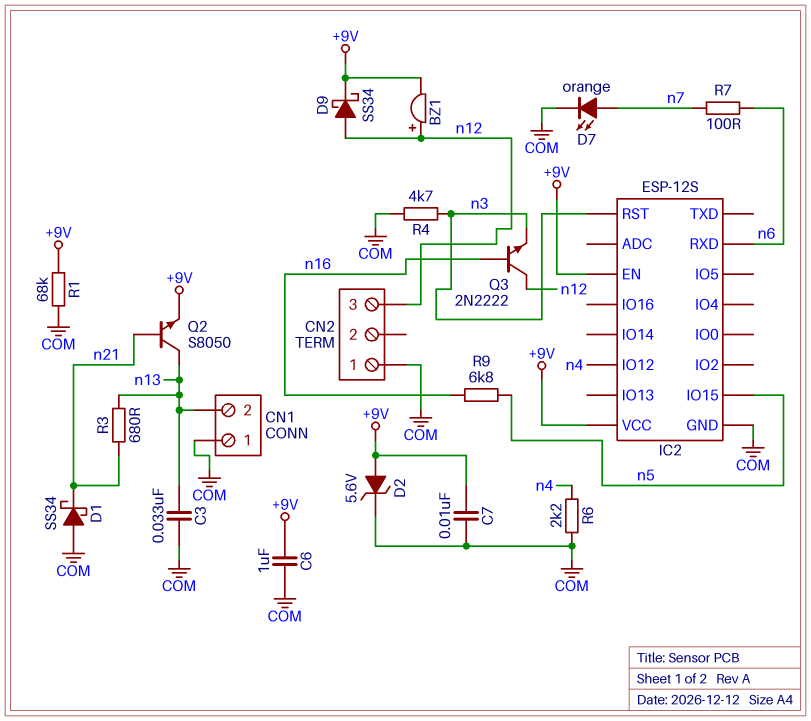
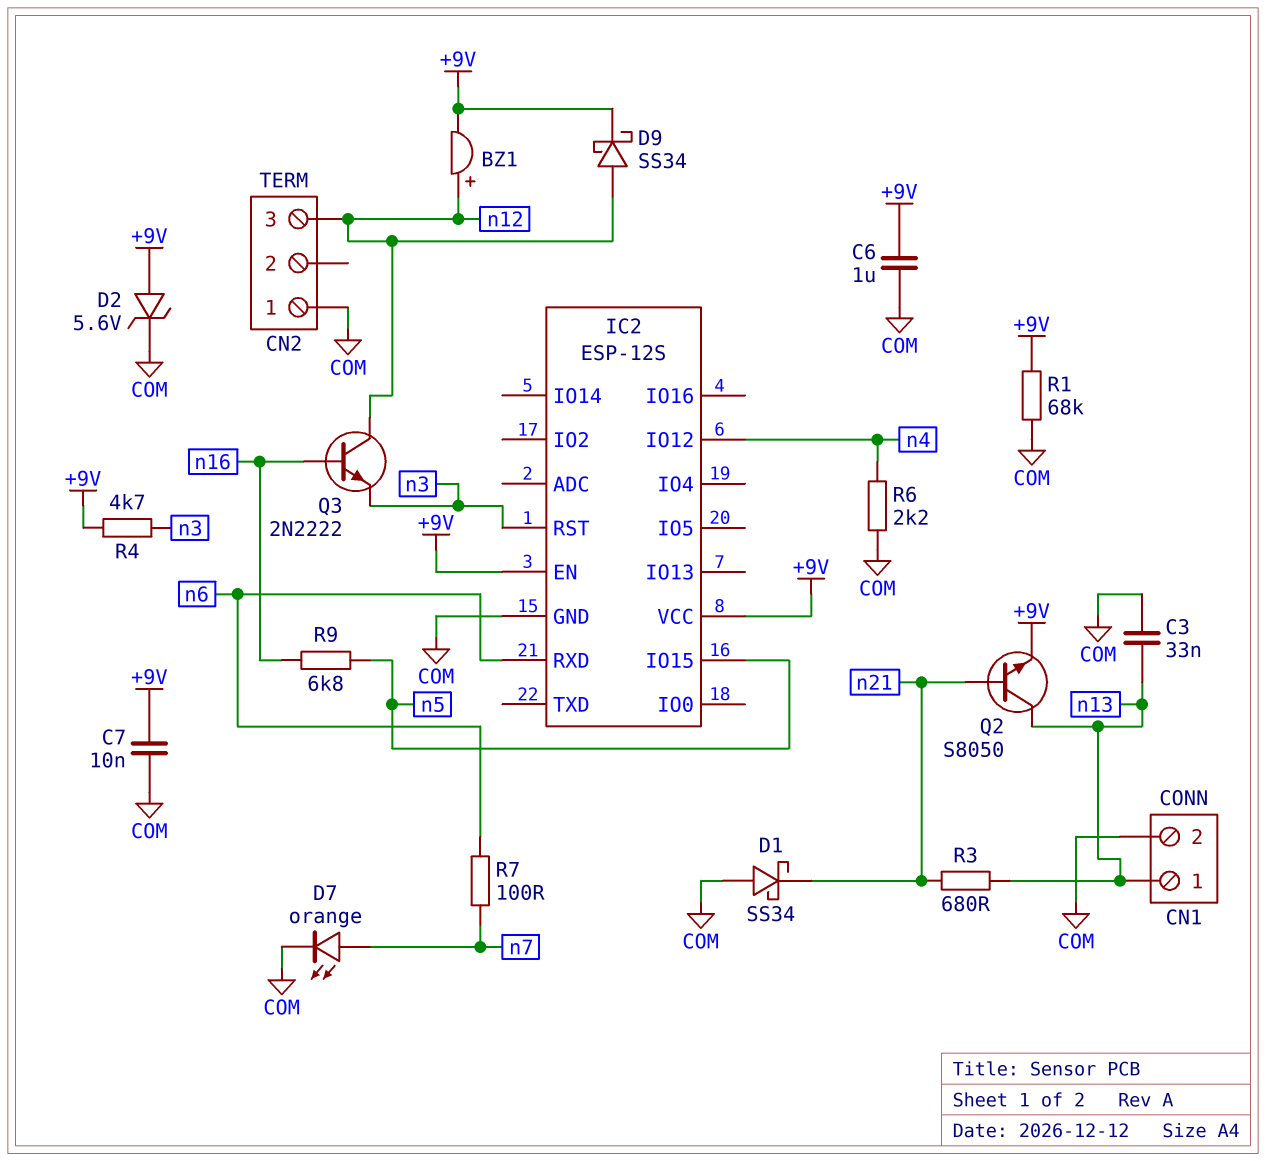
CN1 pin 1: COM -> n13
CN1 pin 2: n13 -> COM
R4: 4.7k (COM, n3) -> 4.7k (+9V, n3)

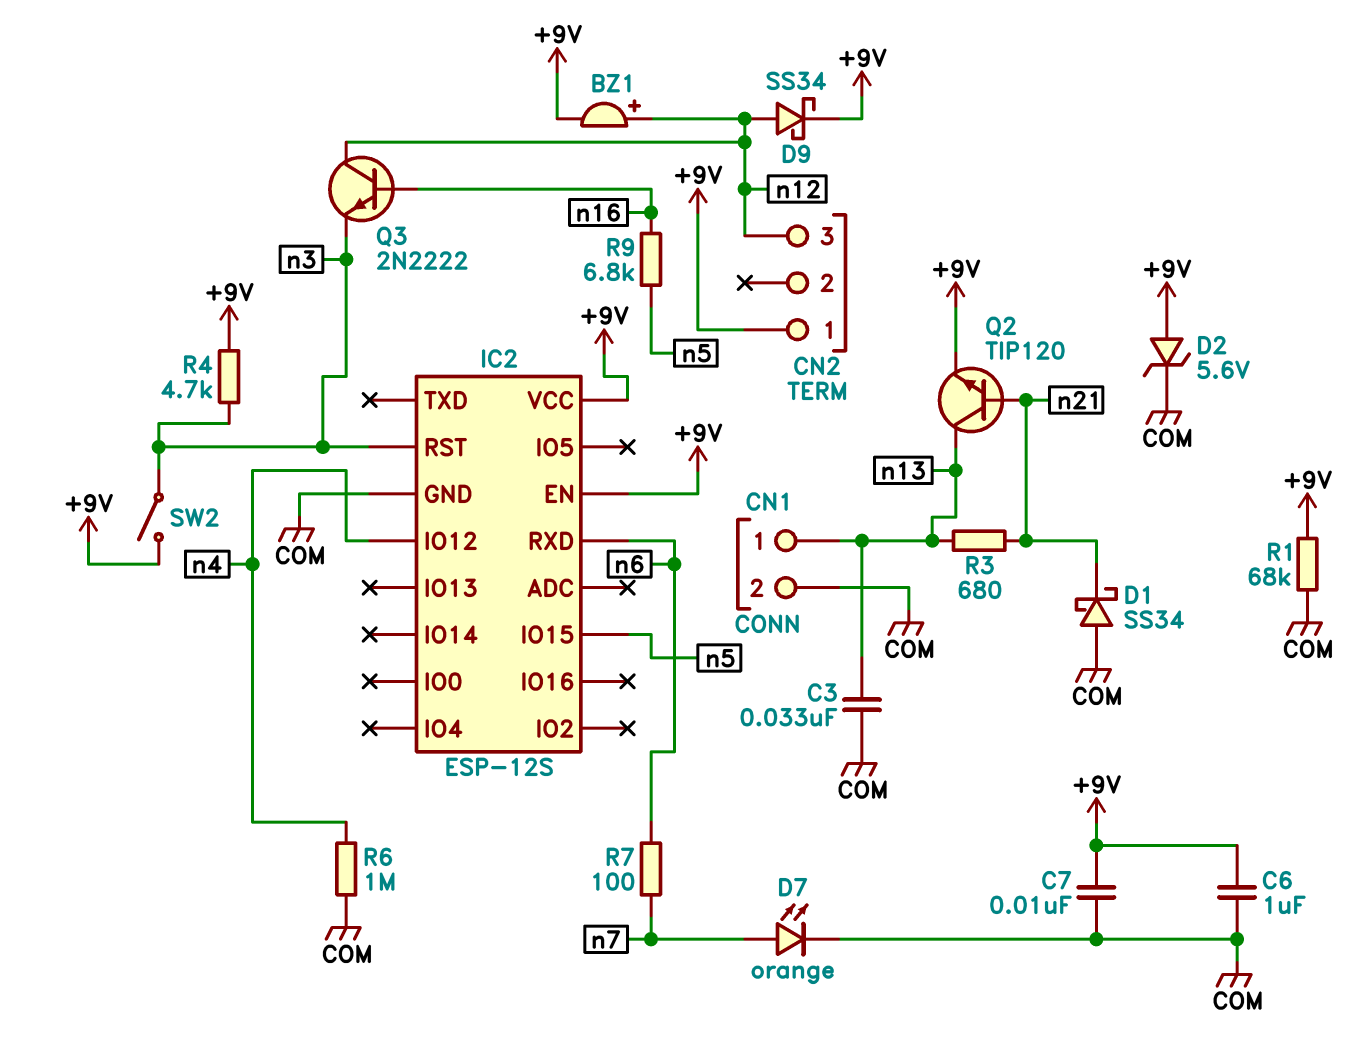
CN2 pin 1: COM -> +9V
Q2: NPN S8050 (B n21, C n13, E +9V) -> NPN TIP120 (B n21, C n13, E +9V)
R6: 2.2k (COM, n4) -> 1M (COM, n4)
SW2: none -> switch (+9V, n3)

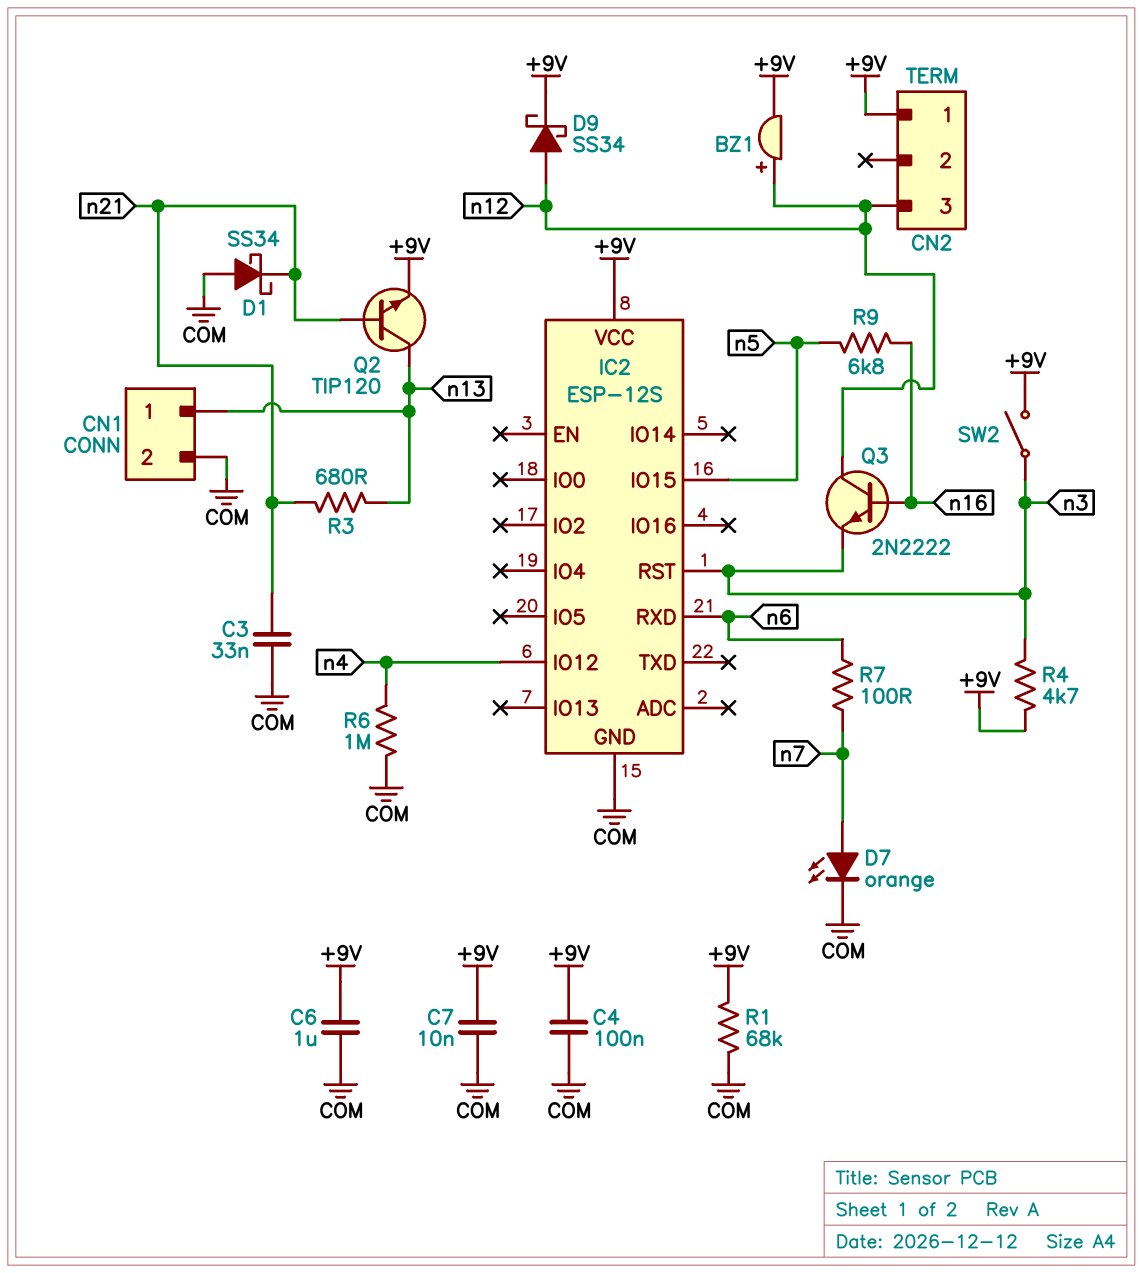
C3: 33nF (COM, n13) -> 33nF (COM, n21)
C4: none -> 100nF (+9V, COM)
D2: zener 5.6V (A +9V, K COM) -> none
IC2 pin EN: +9V -> none

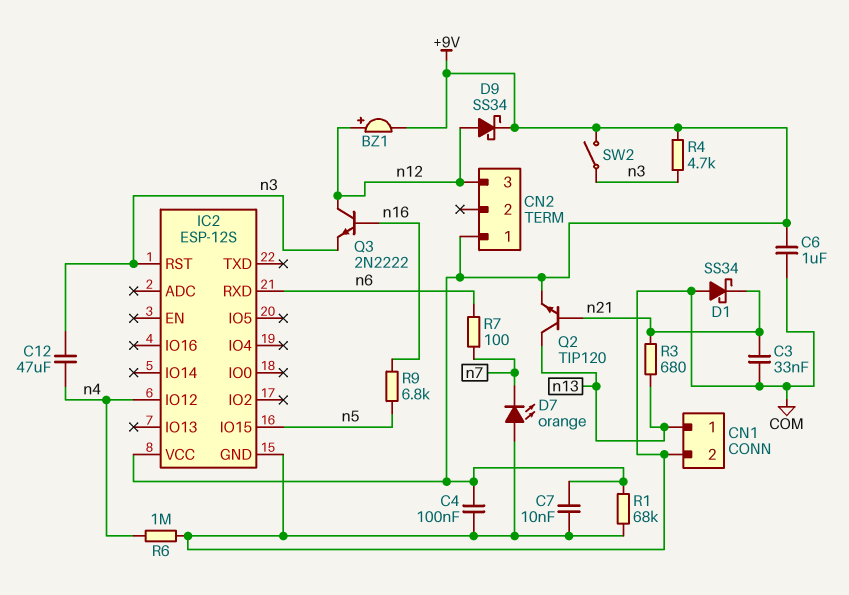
C12: none -> 47uF (n3, n4)
D7: LED orange (A n7, K COM) -> LED orange (A COM, K n7)

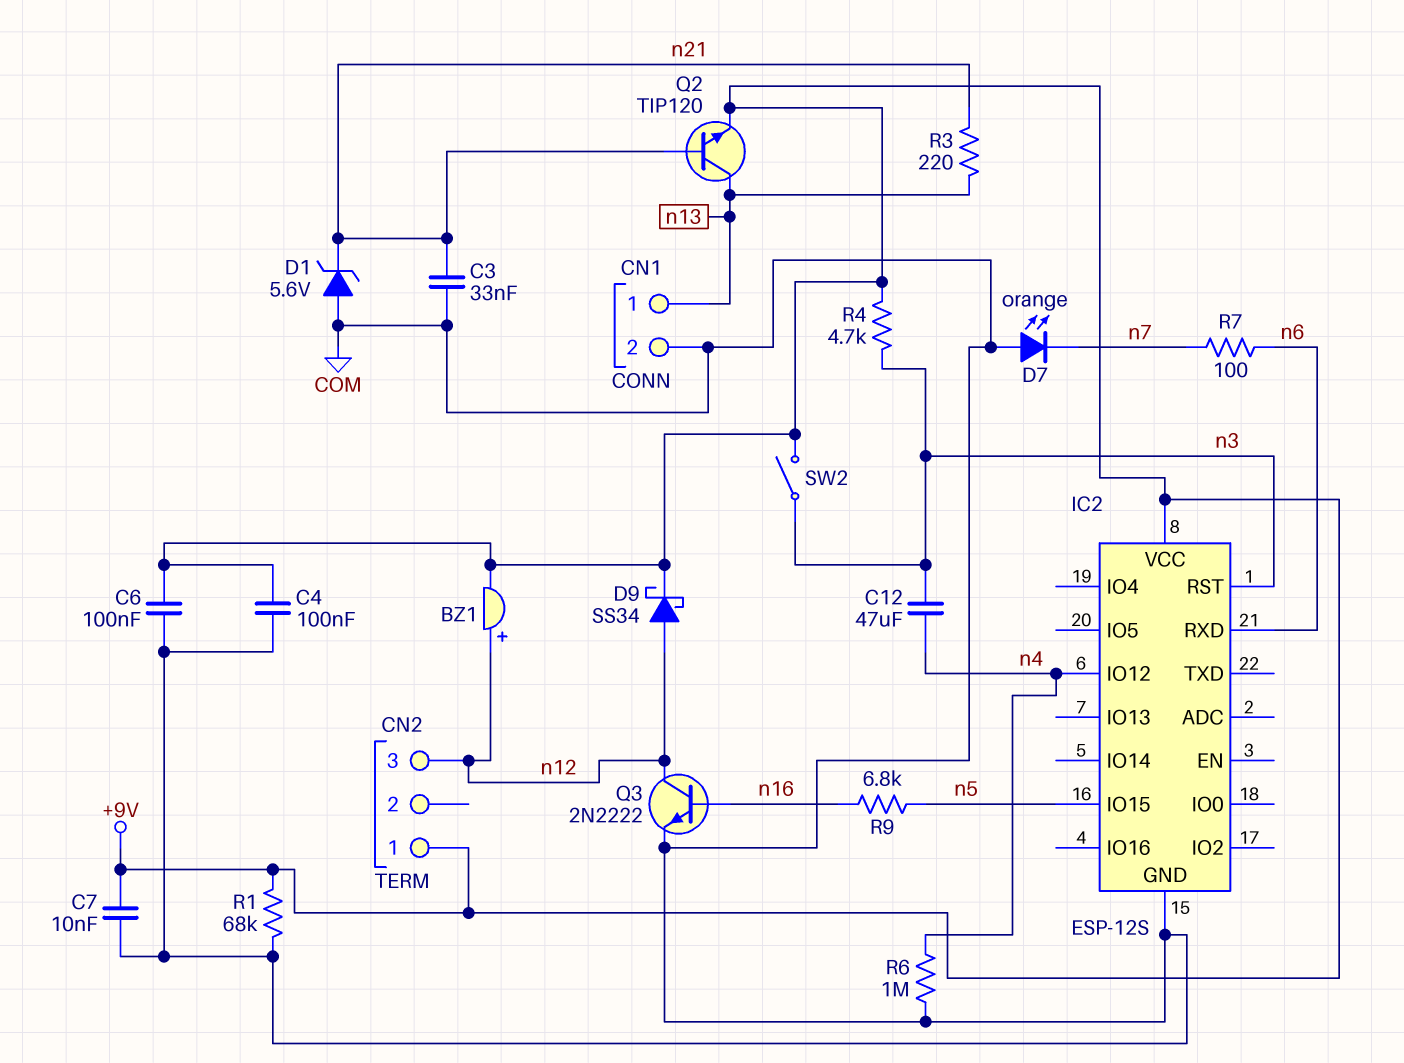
C6: 1uF (+9V, COM) -> 100nF (+9V, COM)
D1: schottky SS34 (A COM, K n21) -> zener 5.6V (A COM, K n21)
Q3: NPN 2N2222 (B n16, C n12, E n3) -> NPN 2N2222 (B n16, C n12, E COM)
R3: 680 (n13, n21) -> 220 (n13, n21)

